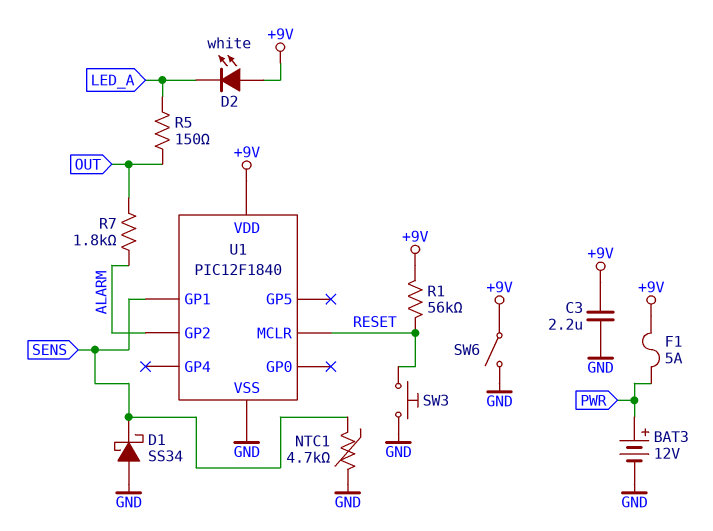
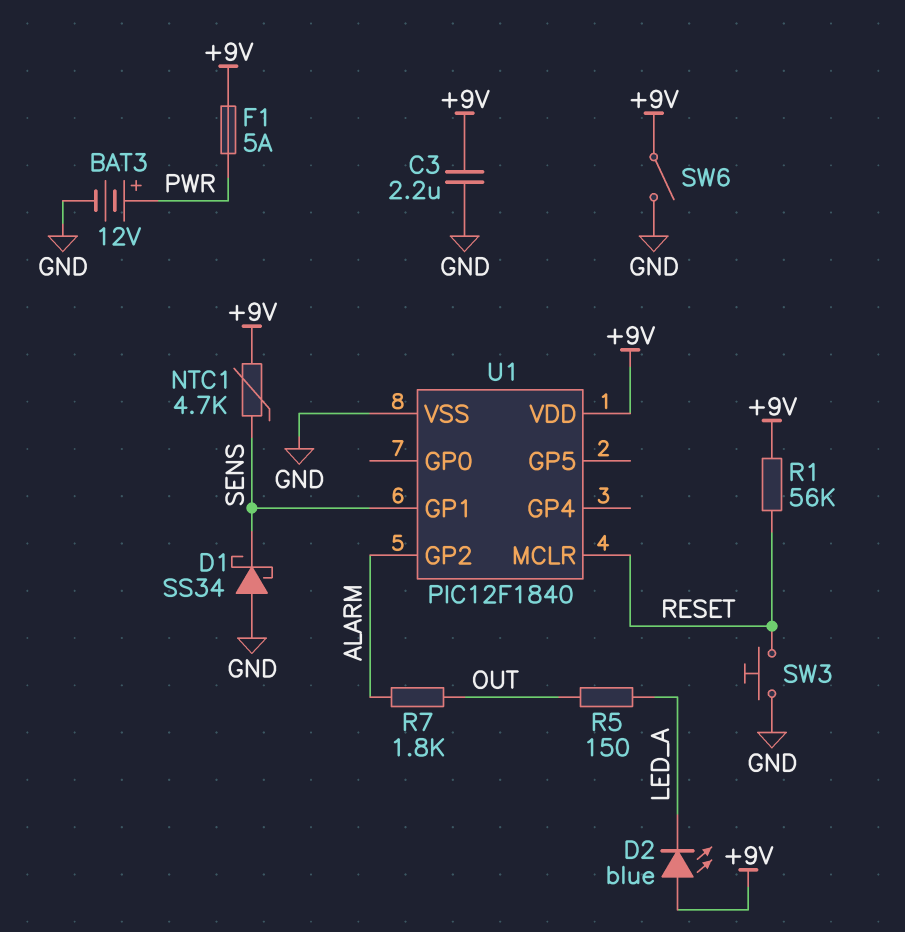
D2: LED white (A +9V, K LED_A) -> LED blue (A +9V, K LED_A)
NTC1: 4.7k (GND, SENS) -> 4.7k (+9V, SENS)

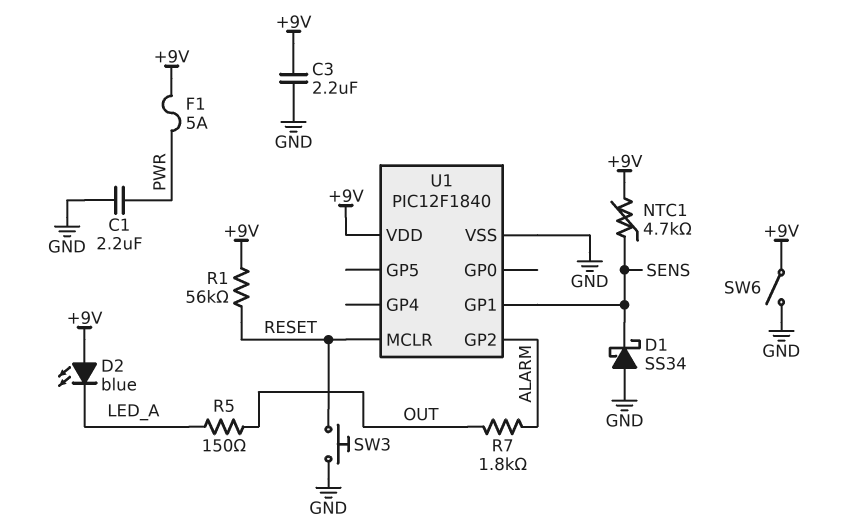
BAT3: 12V (plus PWR, minus GND) -> none
C1: none -> 2.2uF (GND, PWR)

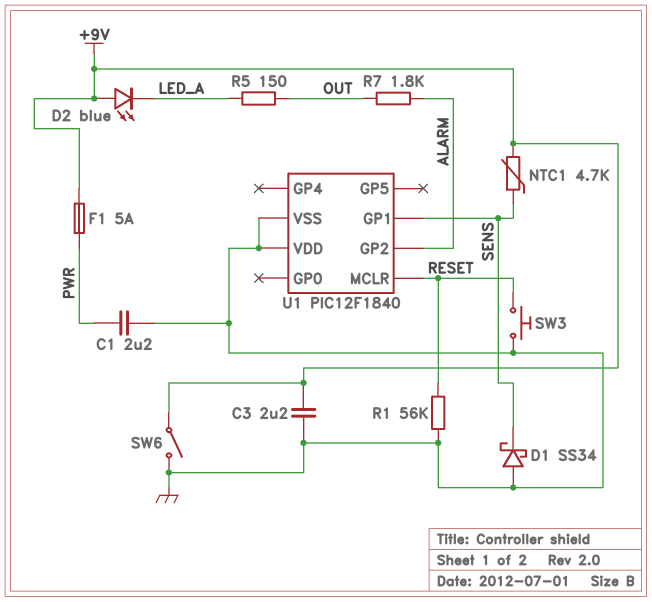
R1: 56k (+9V, RESET) -> 56k (GND, RESET)
U1 pin VDD: +9V -> GND

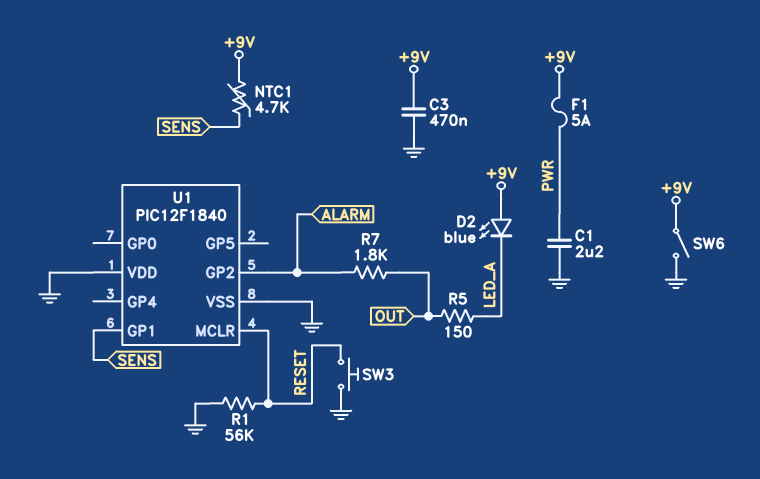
C3: 2.2uF (+9V, GND) -> 470nF (+9V, GND)
D1: schottky SS34 (A GND, K SENS) -> none

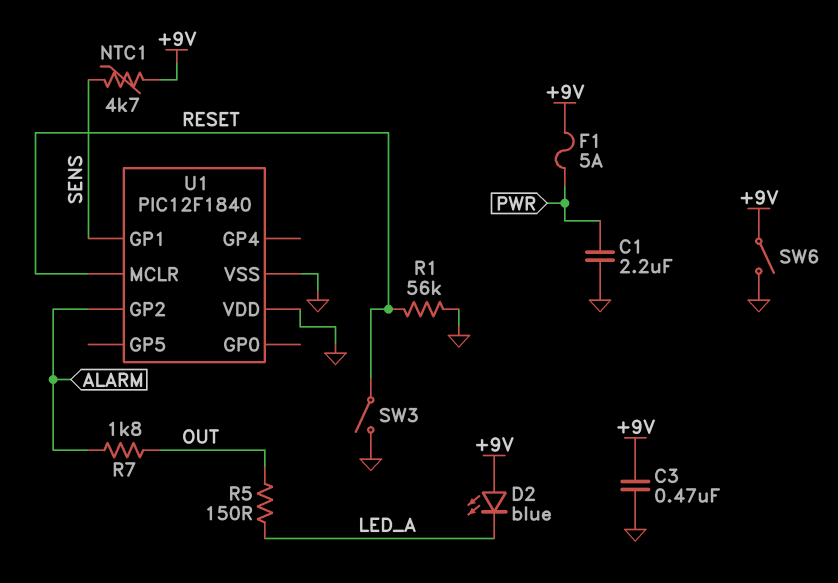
SW3: button (GND, RESET) -> switch (GND, RESET)

